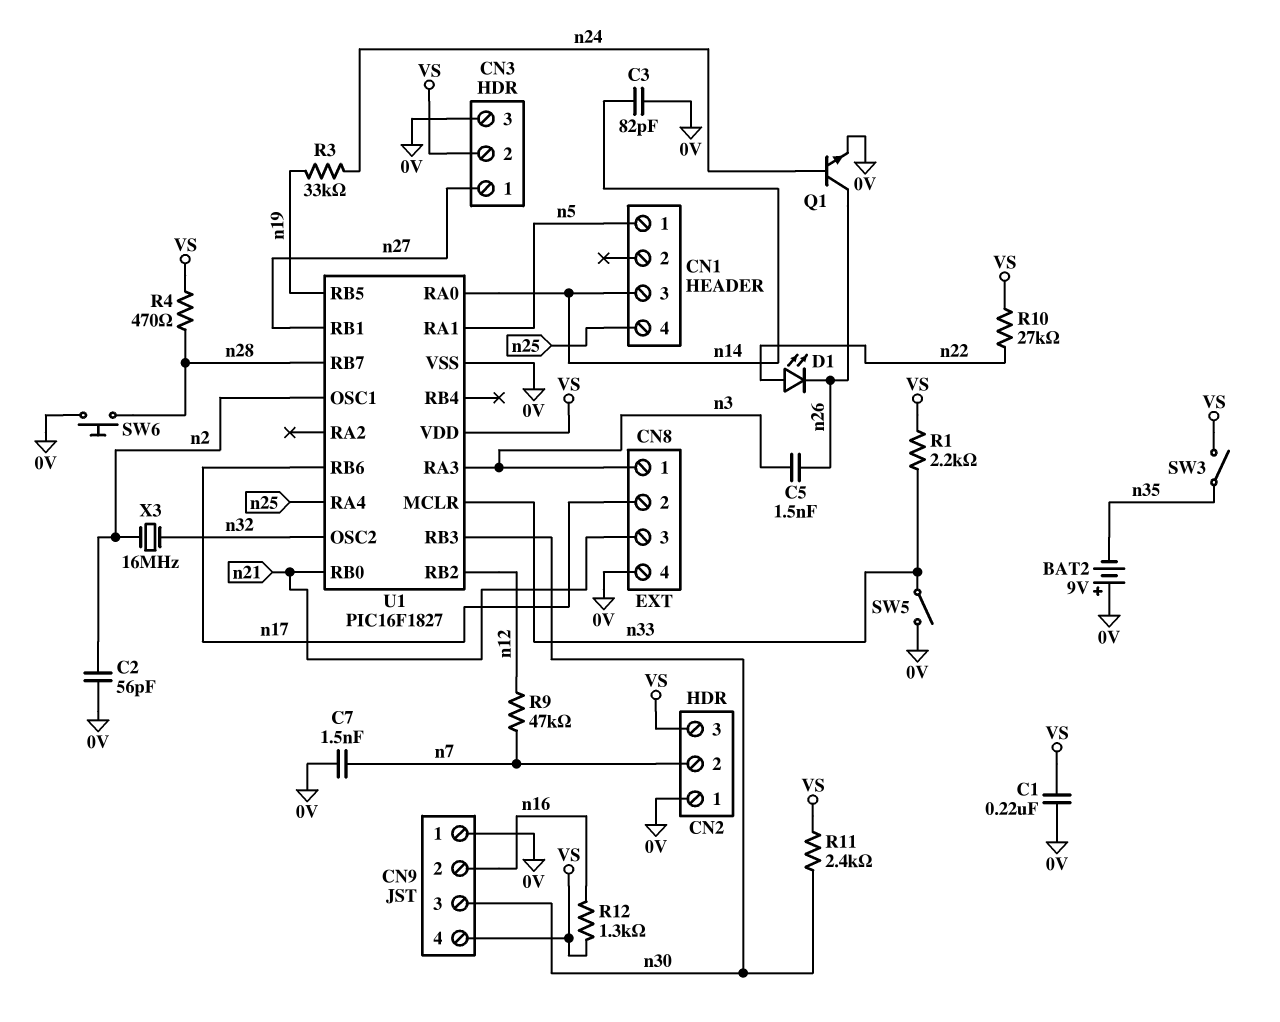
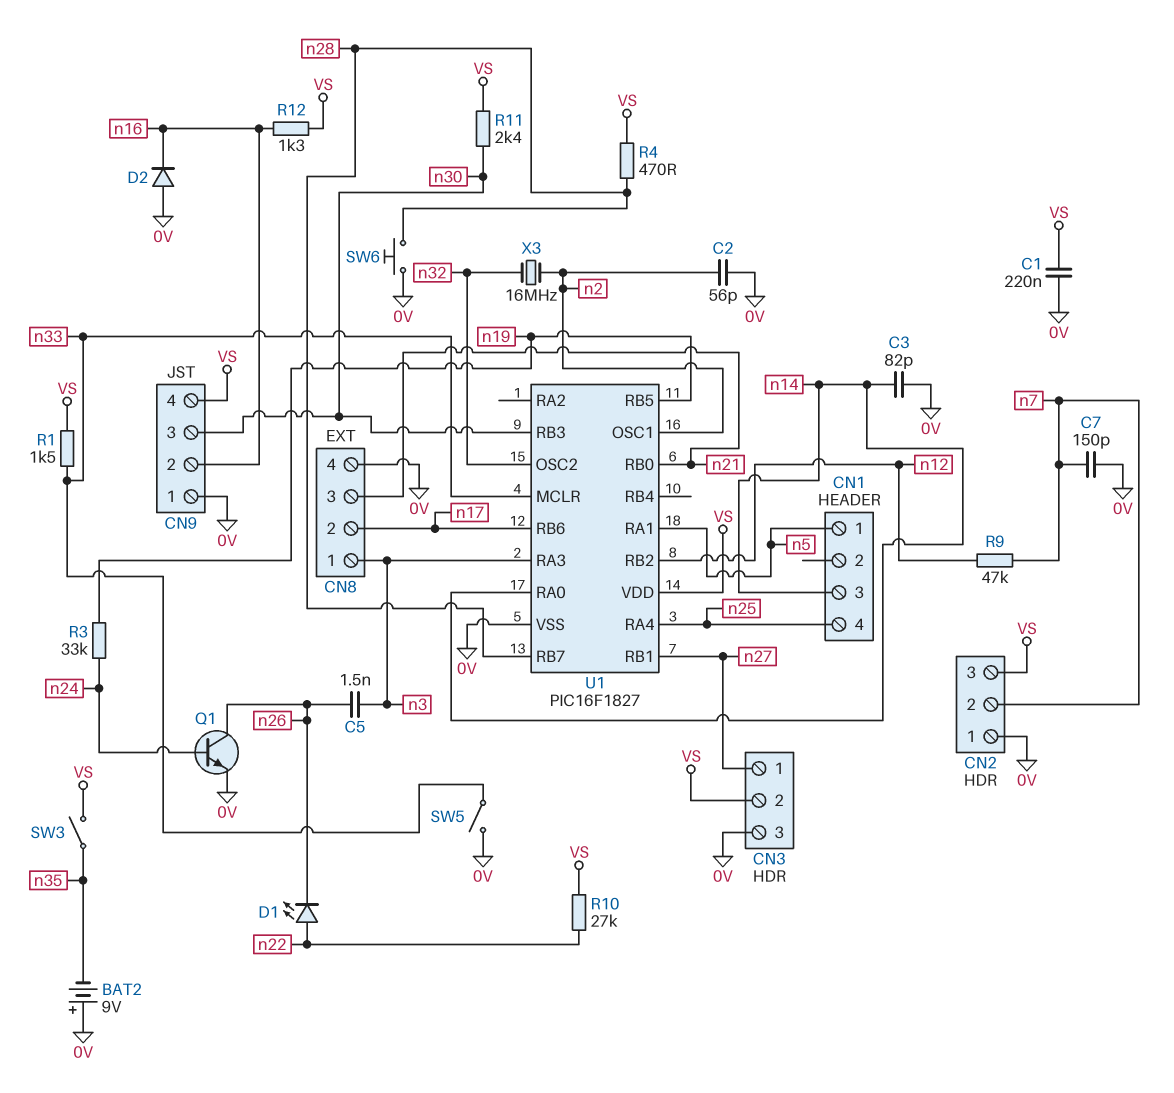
C7: 1.5nF (0V, n7) -> 150pF (0V, n7)
D2: none -> diode (A 0V, K n16)
R1: 2.2k (VS, n33) -> 1.5k (VS, n33)

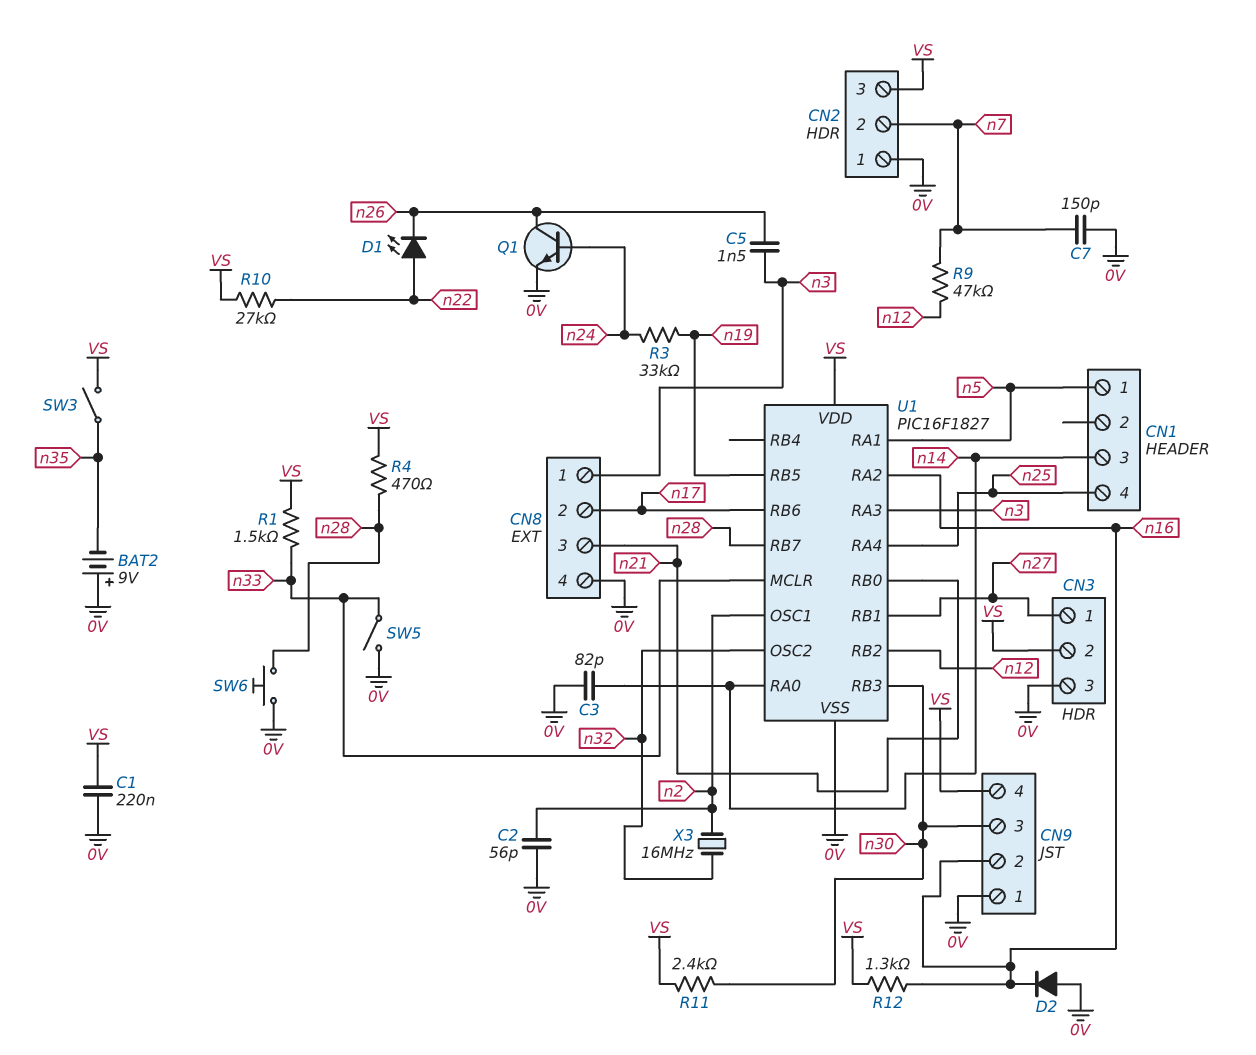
U1 pin RA2: none -> n16

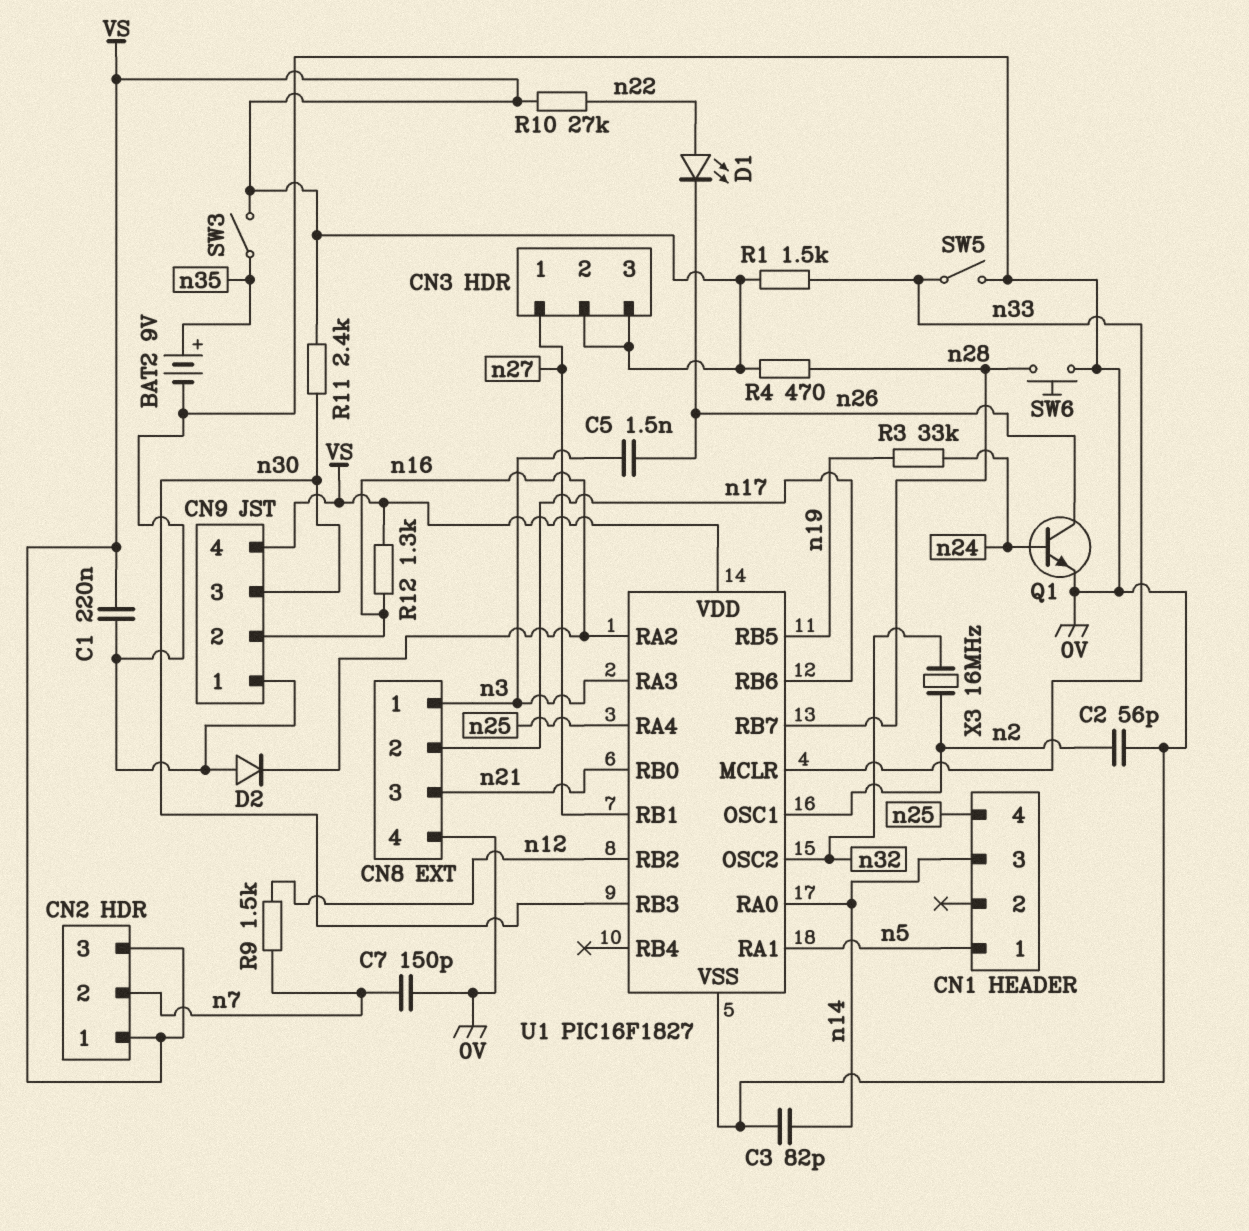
BAT2: 9V (plus 0V, minus n35) -> 9V (plus n35, minus 0V)
CN2 pin 1: 0V -> VS
CN3 pin 3: 0V -> VS
R9: 47k (n7, n12) -> 1.5k (n7, n12)

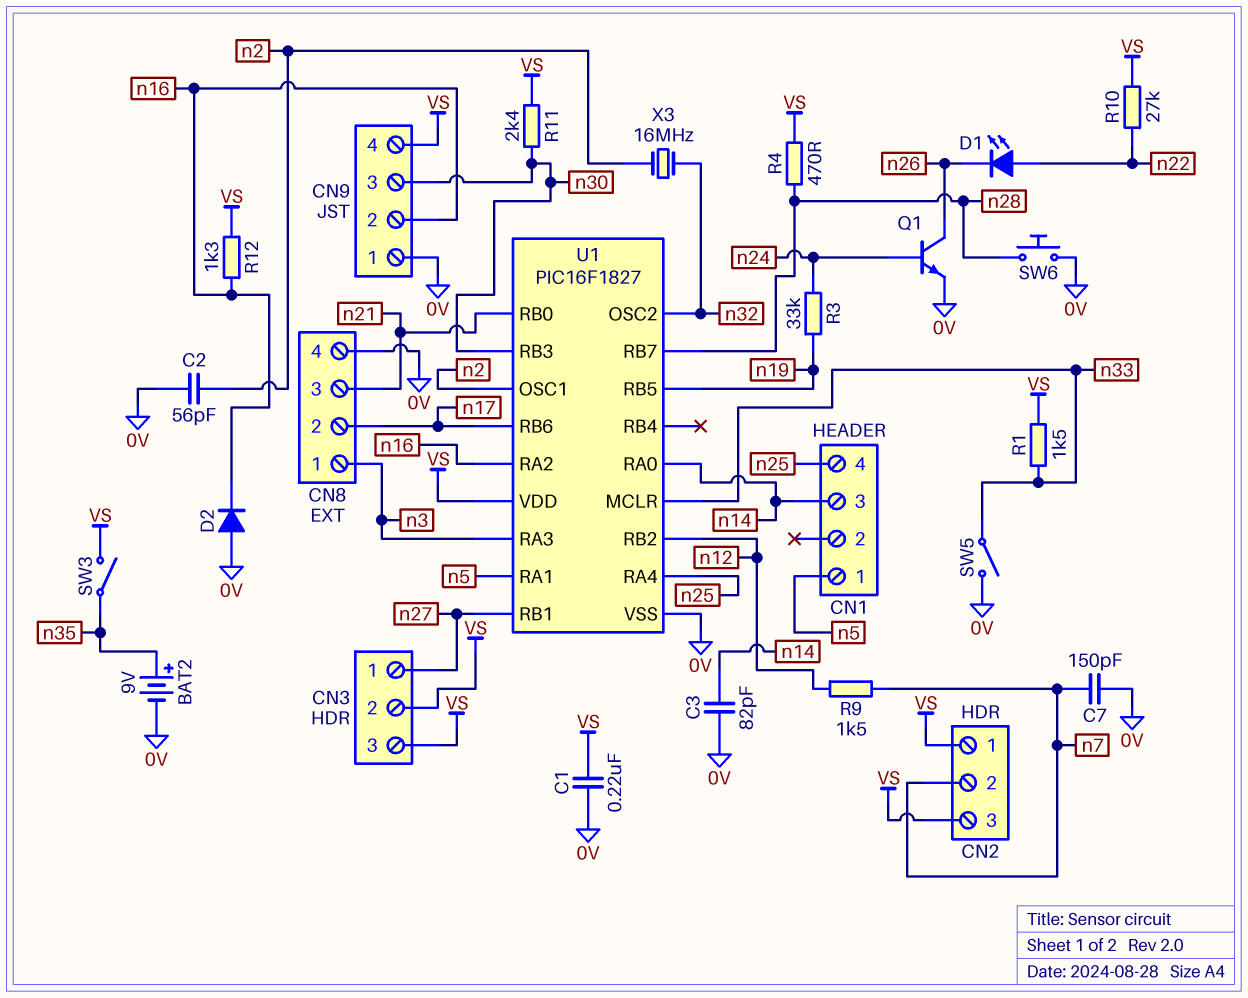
C5: 1.5nF (n3, n26) -> none

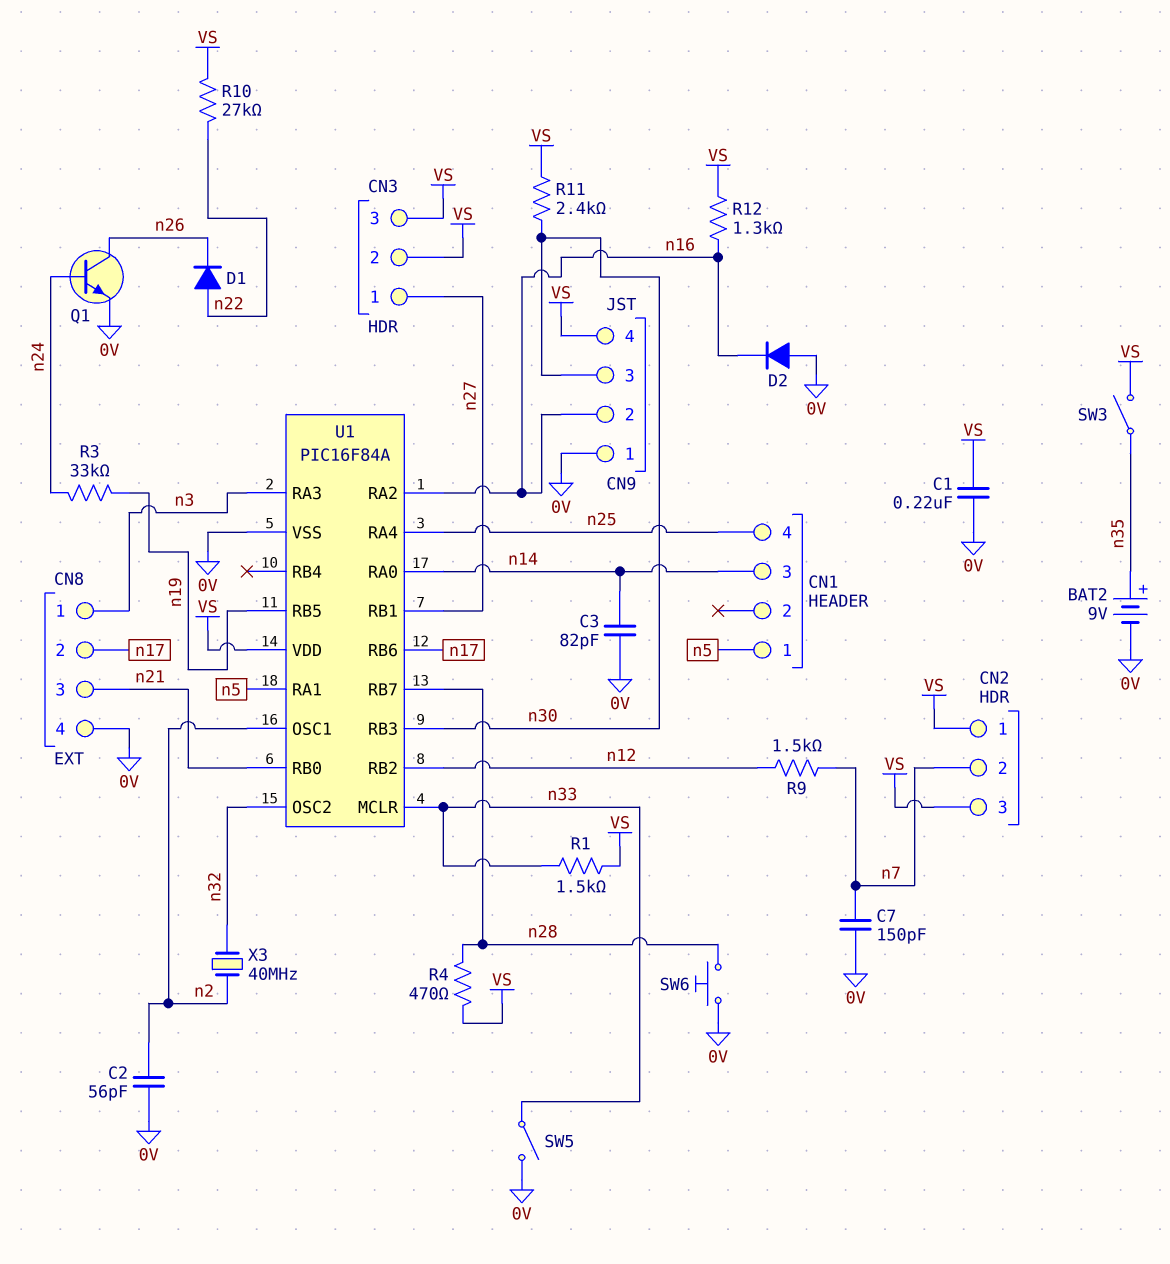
D1: LED (A n22, K n26) -> diode (A n22, K n26)
U1: PIC16F1827 -> PIC16F84A
X3: 16MHz (n2, n32) -> 40MHz (n2, n32)

